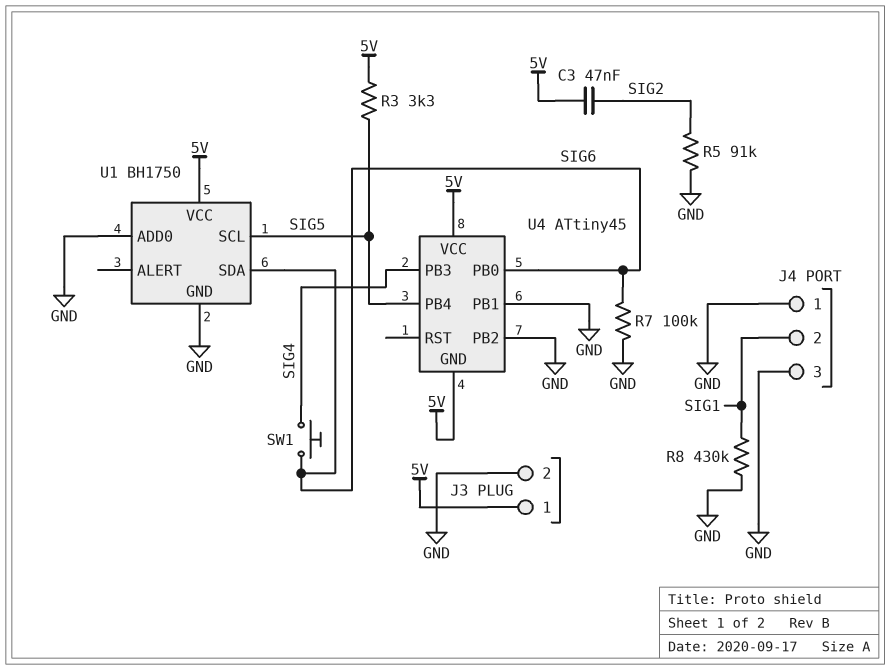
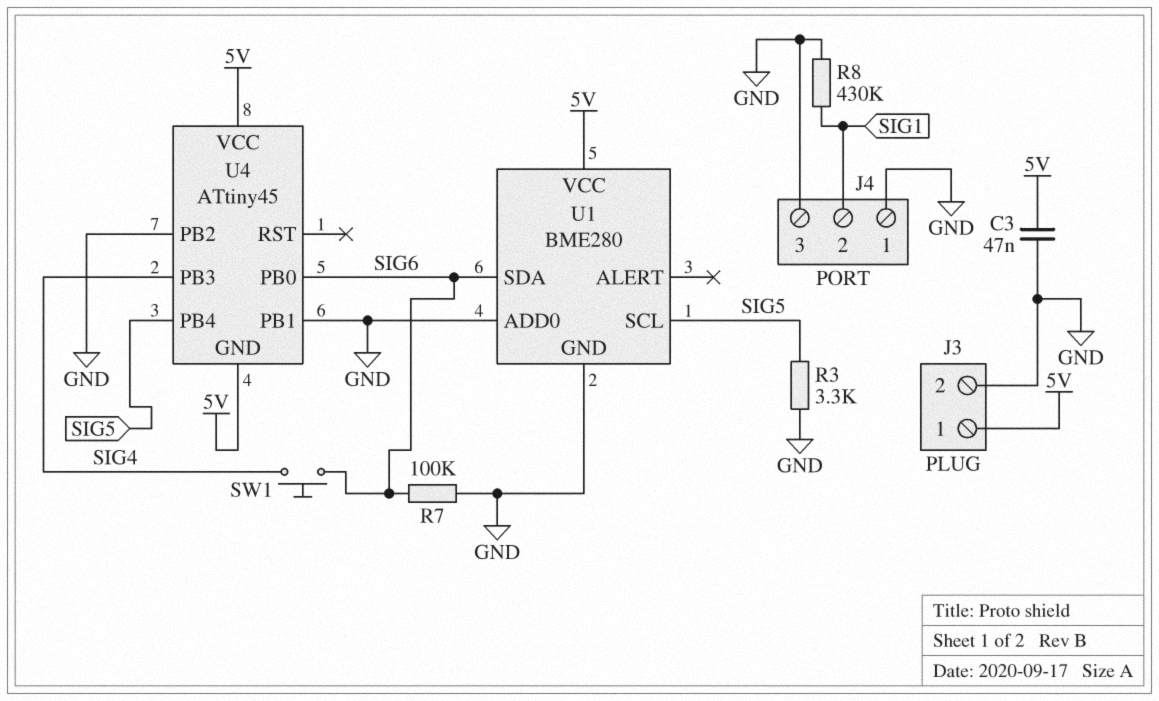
C3: 47nF (5V, SIG2) -> 47nF (5V, GND)
R3: 3.3k (5V, SIG5) -> 3.3k (GND, SIG5)
R5: 91k (GND, SIG2) -> none
U1: BH1750 -> BME280

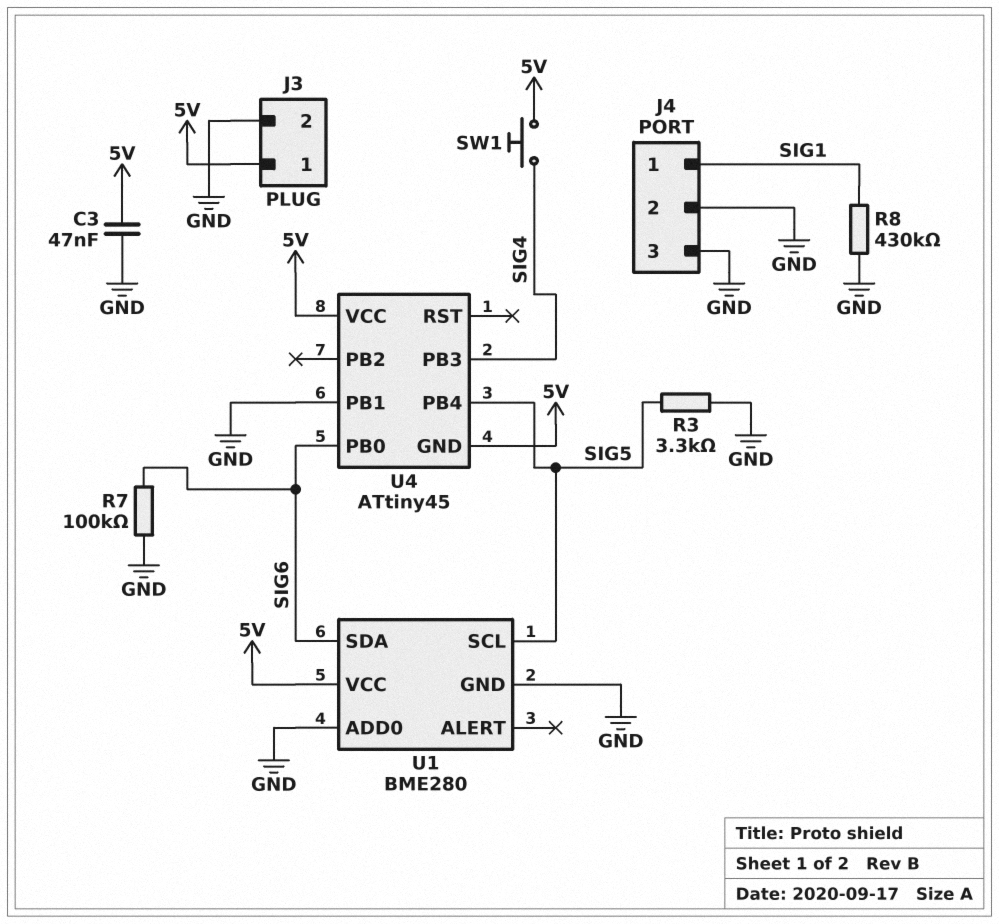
J4 pin 1: GND -> SIG1
J4 pin 2: SIG1 -> GND
SW1: button (SIG4, SIG6) -> button (5V, SIG4)
U4 pin PB2: GND -> none

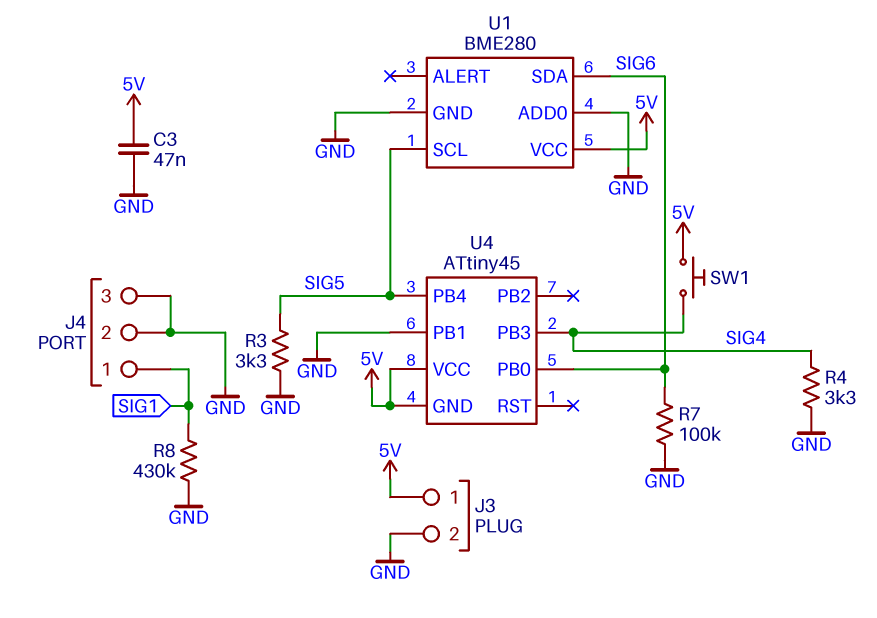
R4: none -> 3.3k (GND, SIG4)

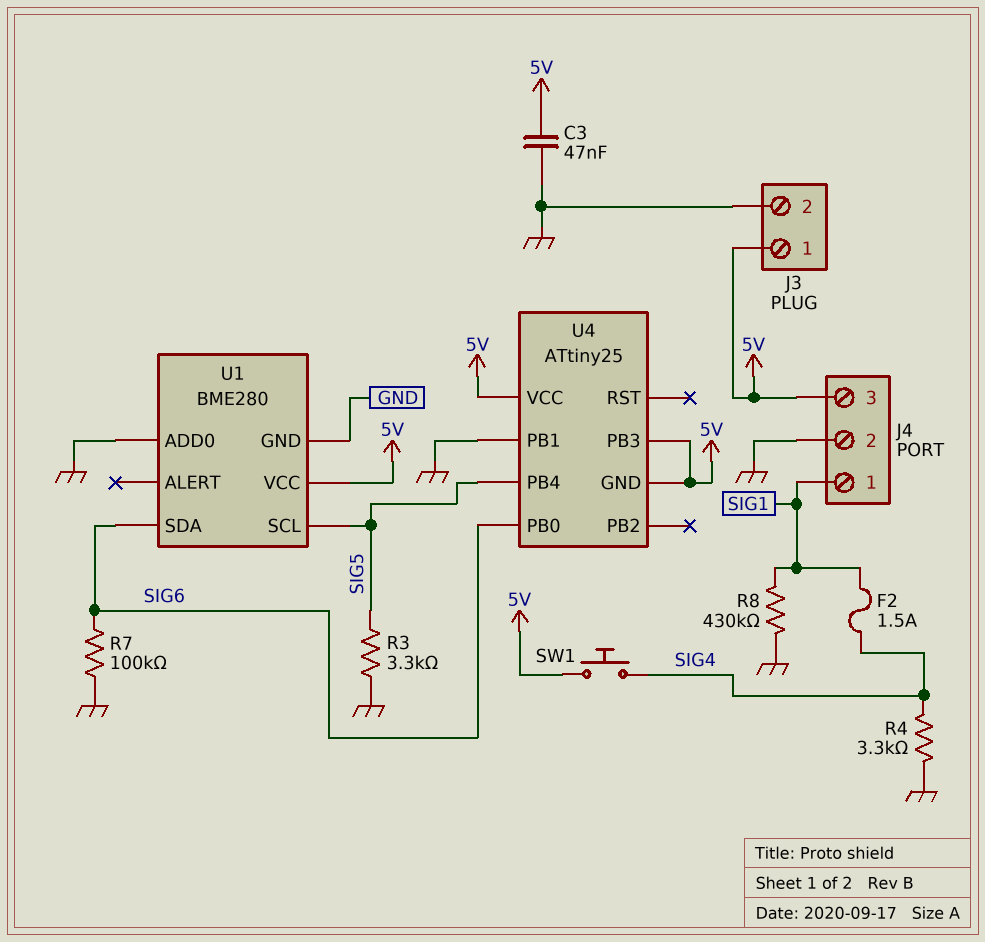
F2: none -> 1.5A (SIG1, SIG4)
J4 pin 3: GND -> 5V
U4: ATtiny45 -> ATtiny25
U4 pin PB3: SIG4 -> 5V

